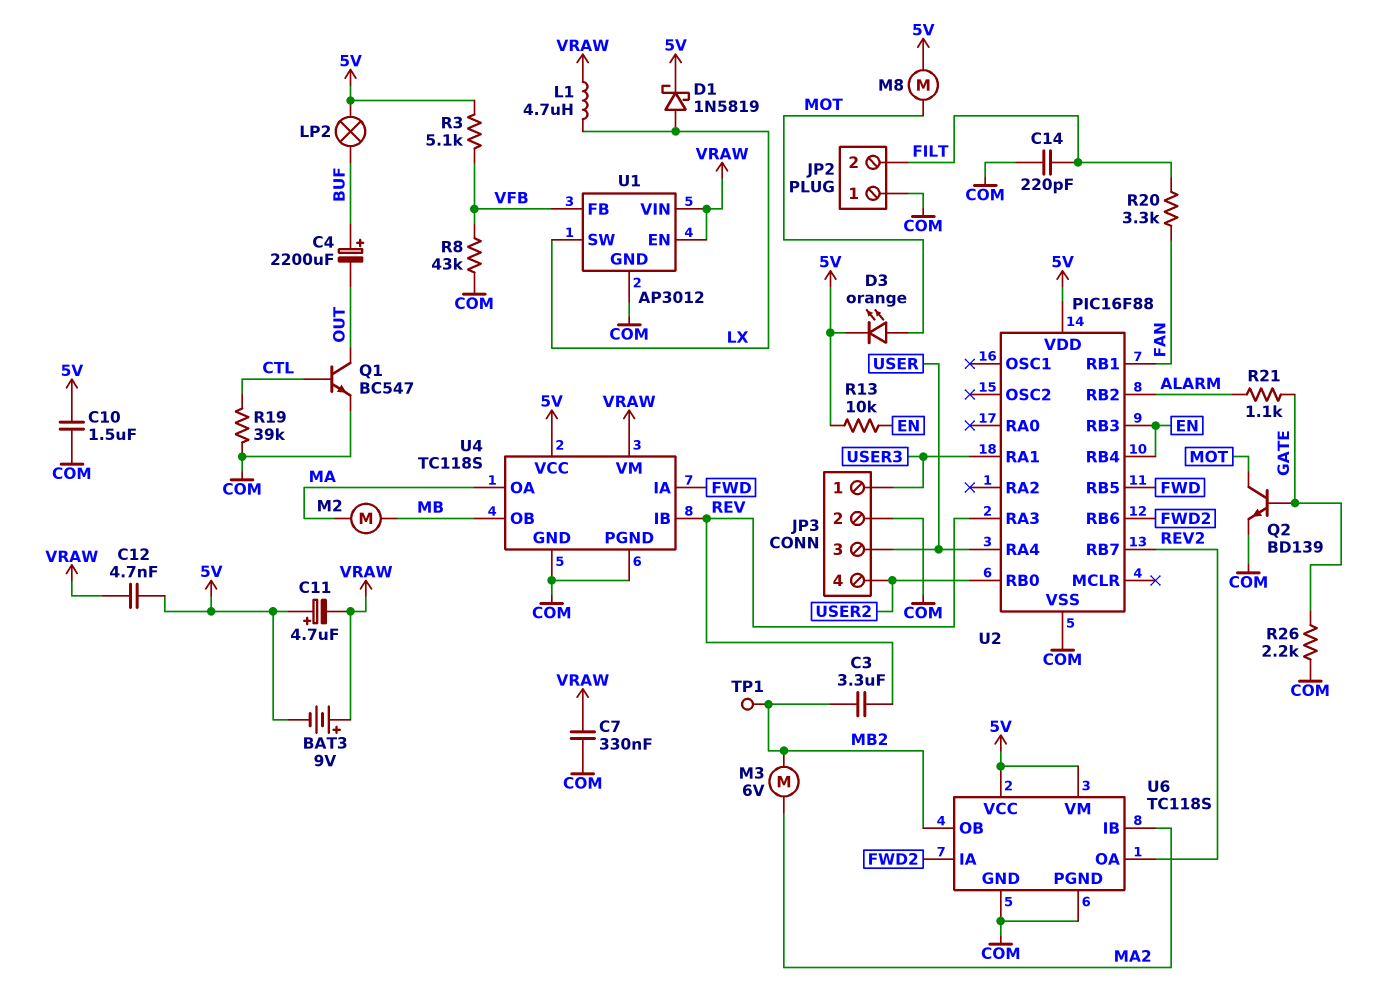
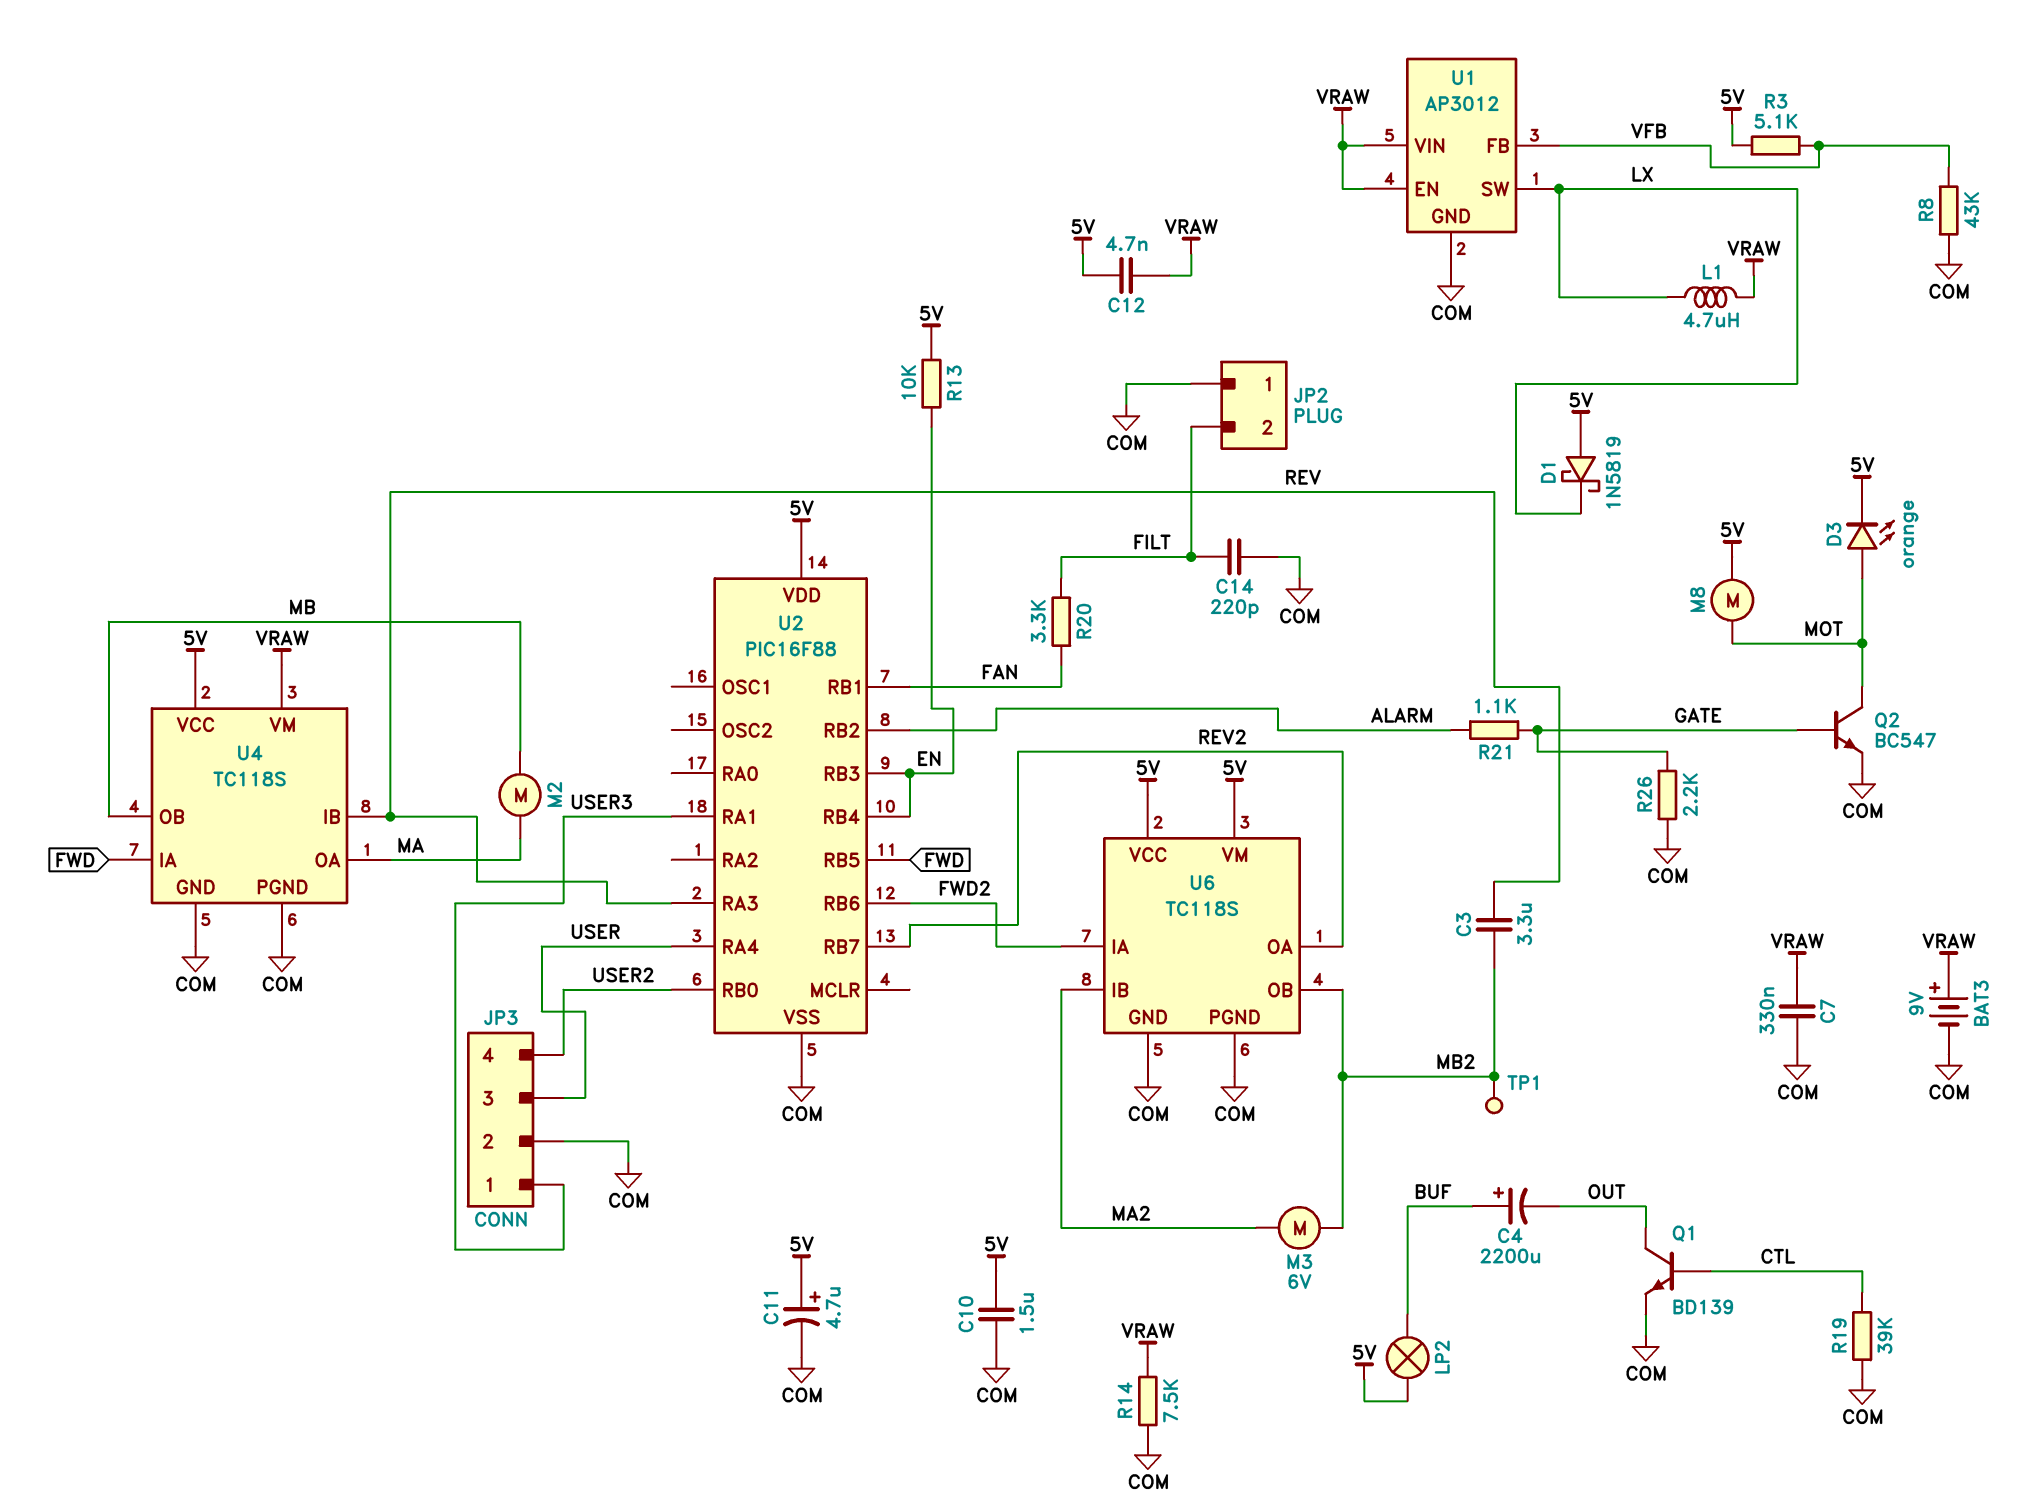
BAT3: 9V (plus VRAW, minus 5V) -> 9V (plus VRAW, minus COM)
C11: 4.7uF (plus 5V, minus VRAW) -> 4.7uF (plus 5V, minus COM)
D1: schottky 1N5819 (A LX, K 5V) -> schottky 1N5819 (A 5V, K LX)
Q1: NPN BC547 (B CTL, C OUT, E COM) -> NPN BD139 (B CTL, C OUT, E COM)
Q2: NPN BD139 (B GATE, C MOT, E COM) -> NPN BC547 (B GATE, C MOT, E COM)
R14: none -> 7.5k (COM, VRAW)

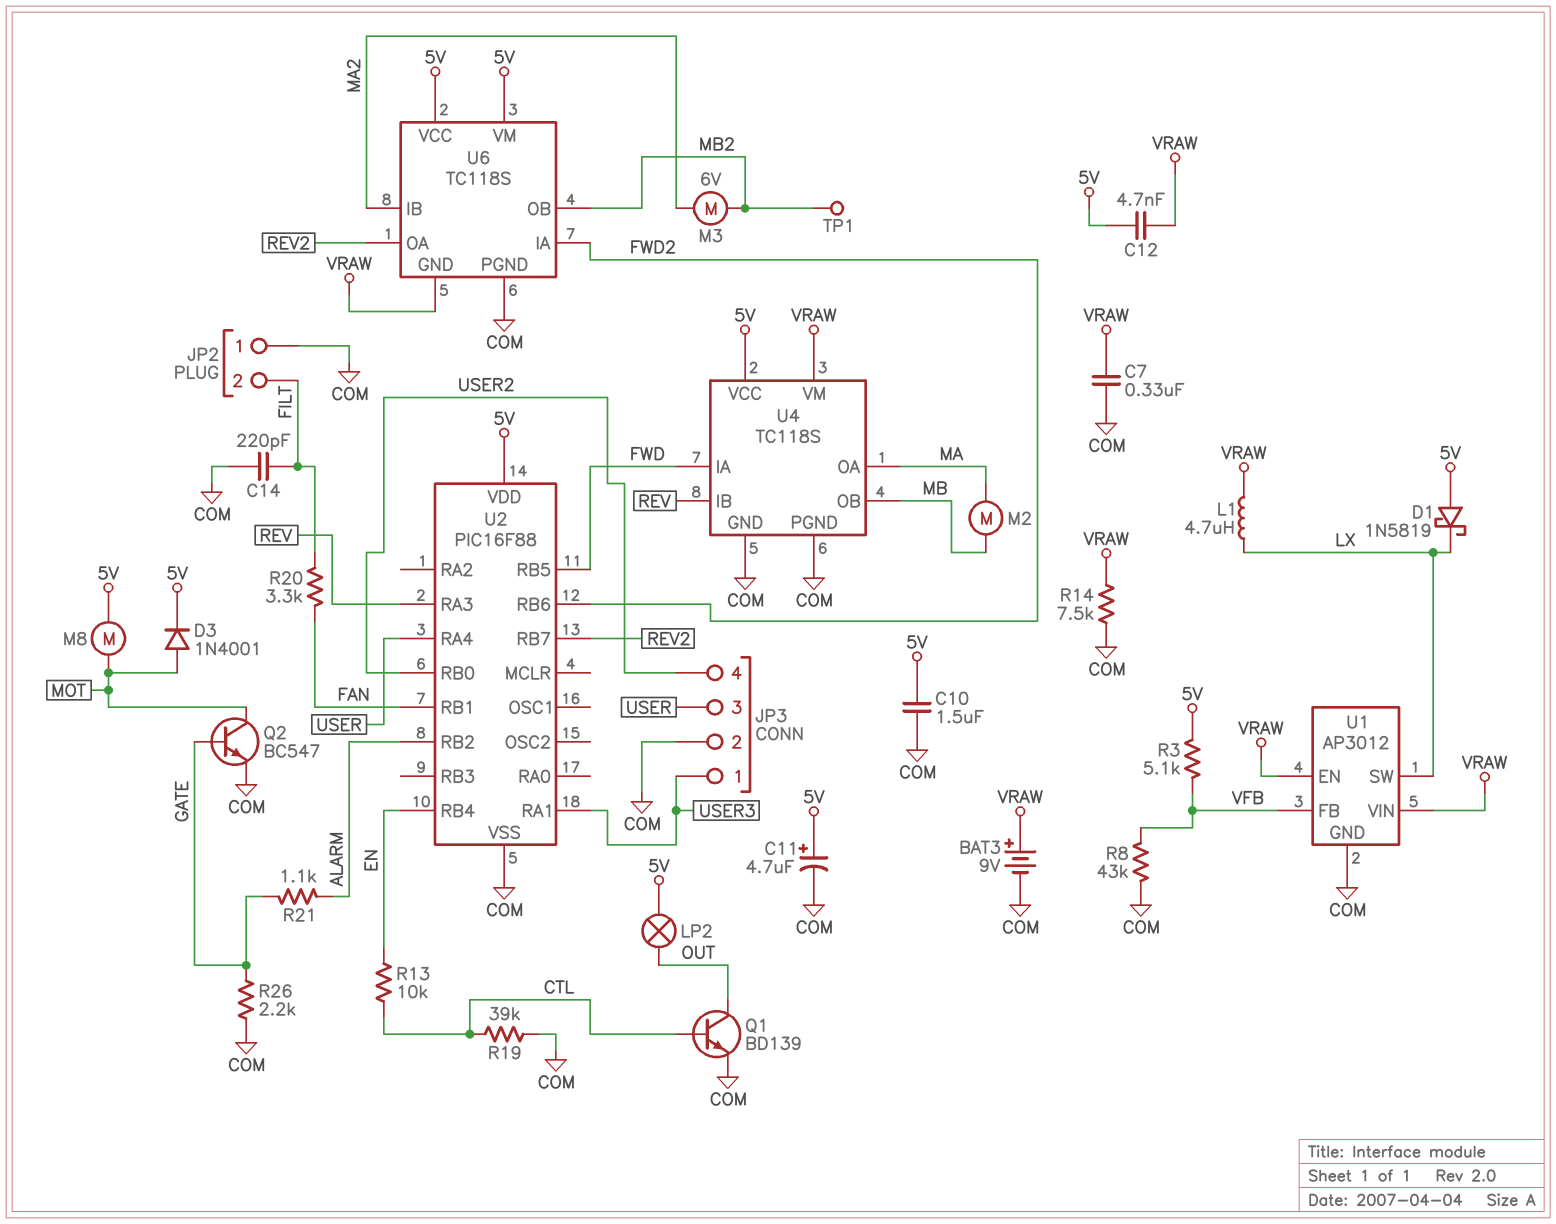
C3: 3.3uF (MB2, REV) -> none
C4: 2200uF (plus BUF, minus OUT) -> none
D3: LED orange (A MOT, K 5V) -> diode 1N4001 (A MOT, K 5V)
LP2: lamp (5V, BUF) -> lamp (5V, OUT)
R13: 10k (5V, EN) -> 10k (CTL, EN)
U2 pin RB3: EN -> none
U6 pin GND: COM -> VRAW

